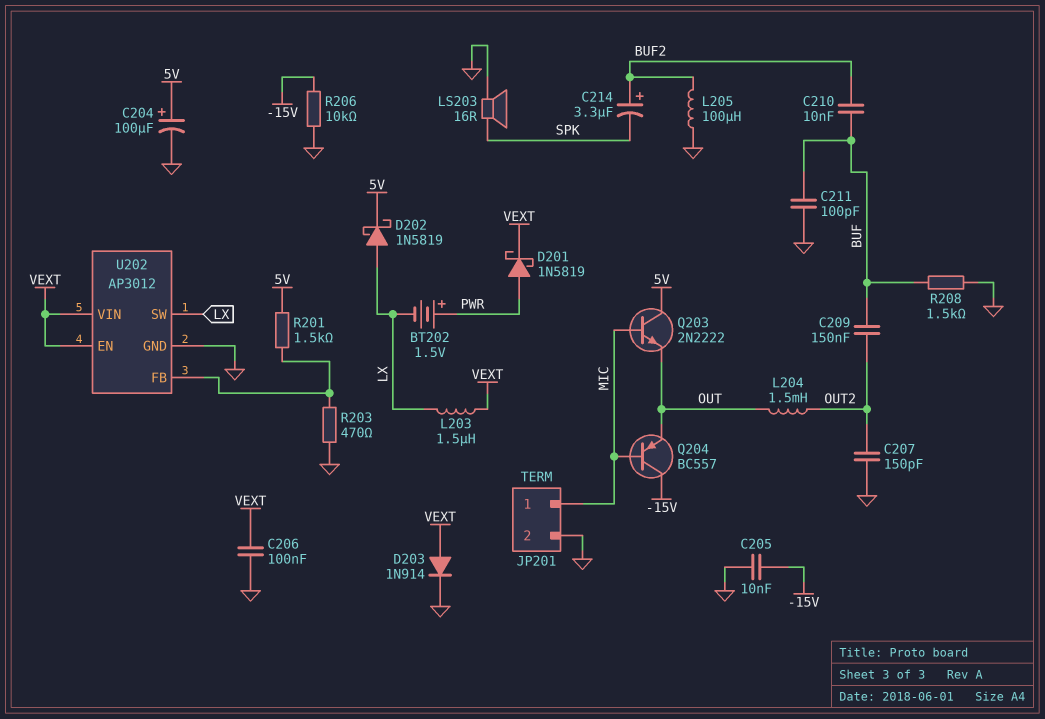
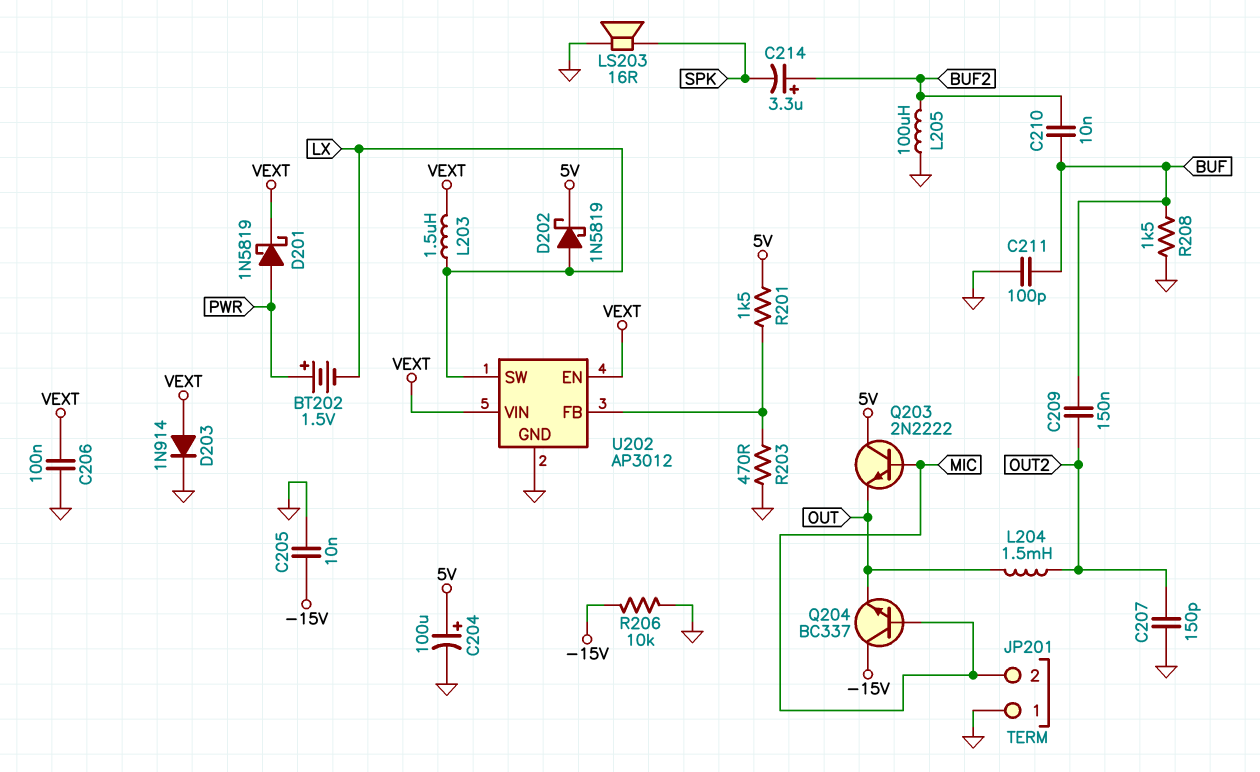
JP201 pin 1: MIC -> GND
JP201 pin 2: GND -> MIC
Q204: PNP BC557 (B MIC, C -15V, E OUT) -> NPN BC337 (B MIC, C -15V, E OUT)

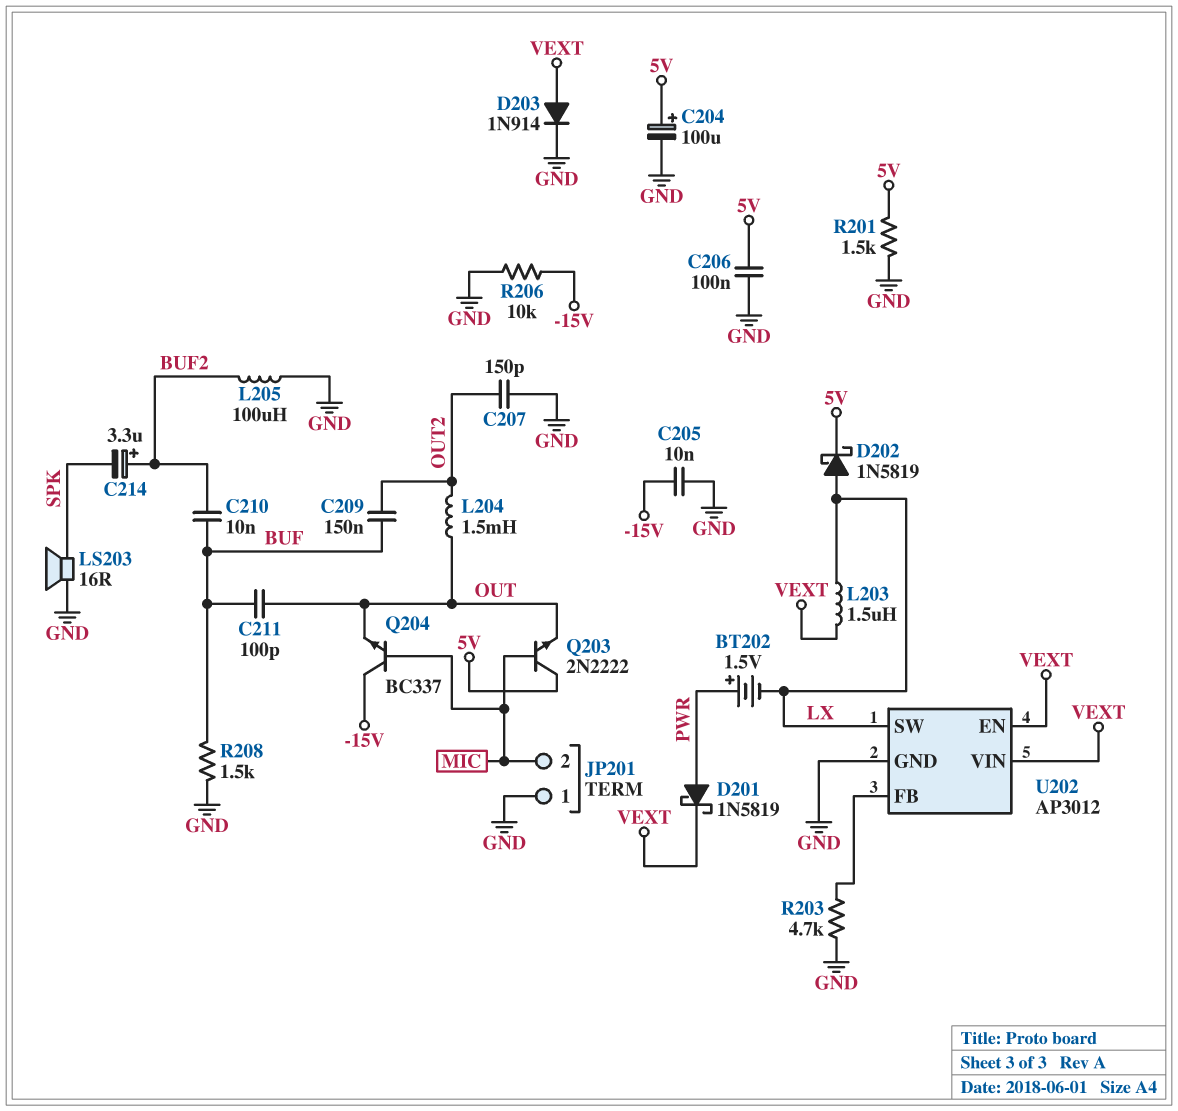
C206: 100nF (GND, VEXT) -> 100nF (5V, GND)
C211: 100pF (BUF, GND) -> 100pF (BUF, OUT)
R201: 1.5k (5V, U202/FB) -> 1.5k (5V, GND)
R203: 470 (GND, U202/FB) -> 4.7k (GND, U202/FB)

